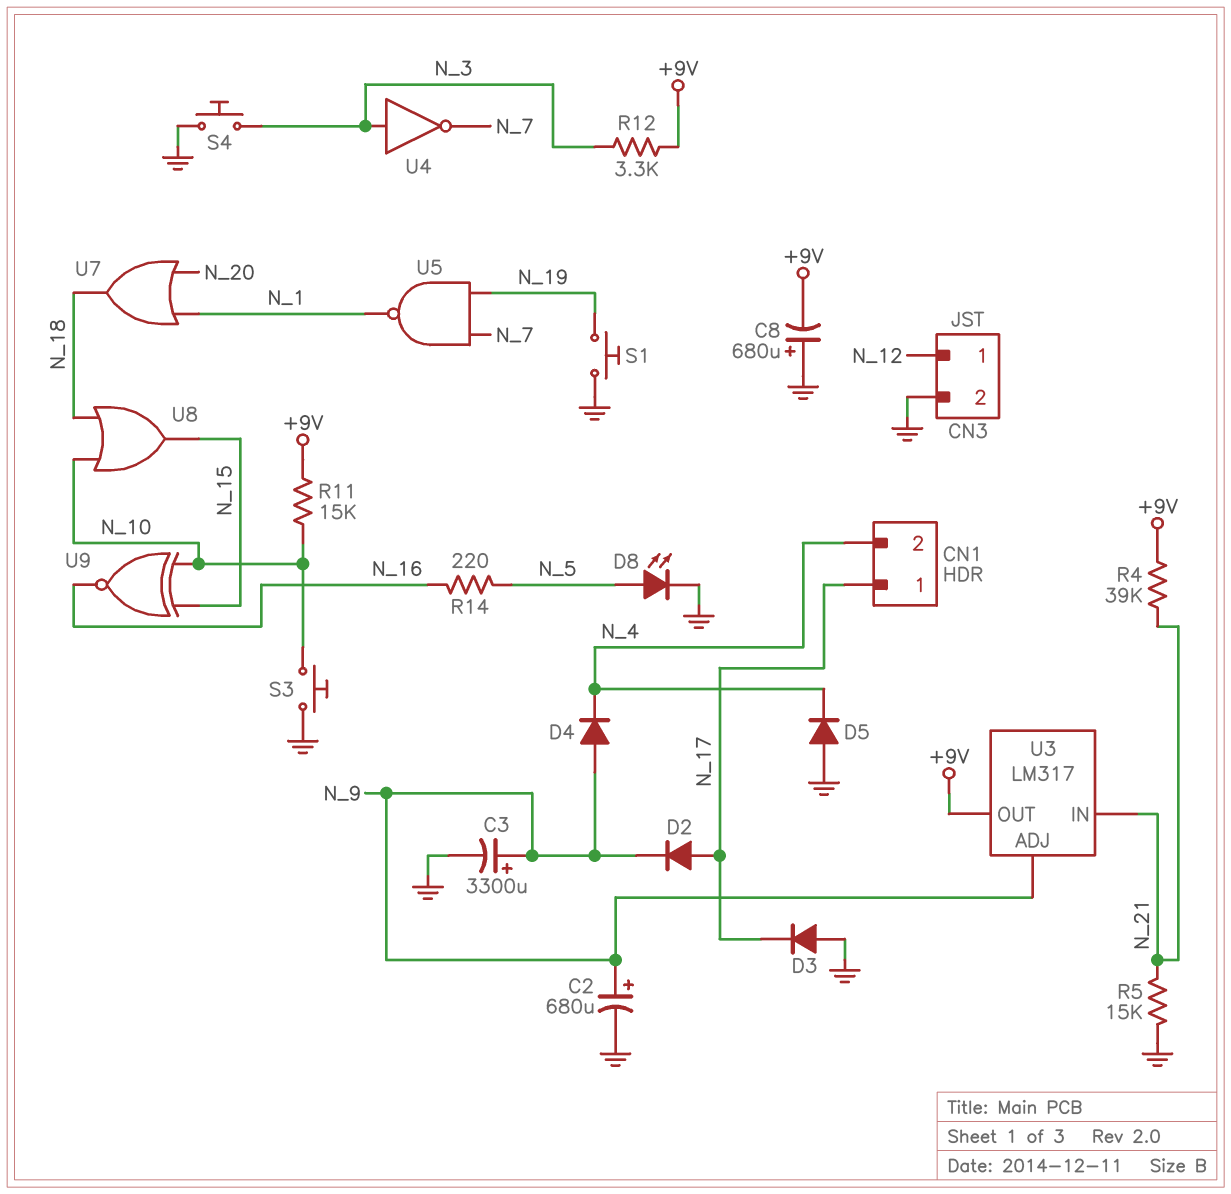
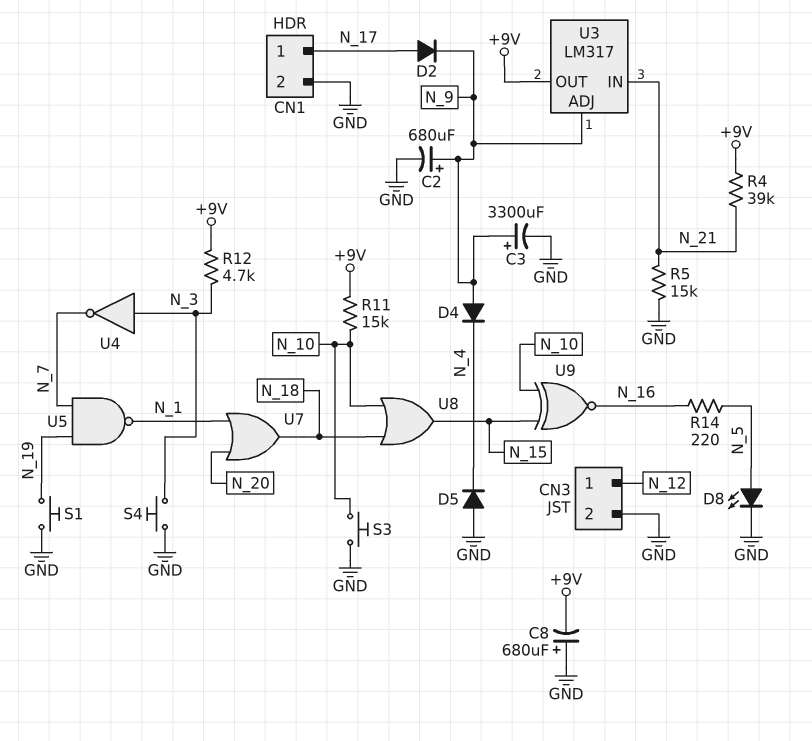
CN1 pin 2: N_4 -> GND
D3: diode (A GND, K N_17) -> none
R12: 3.3k (+9V, N_3) -> 4.7k (+9V, N_3)

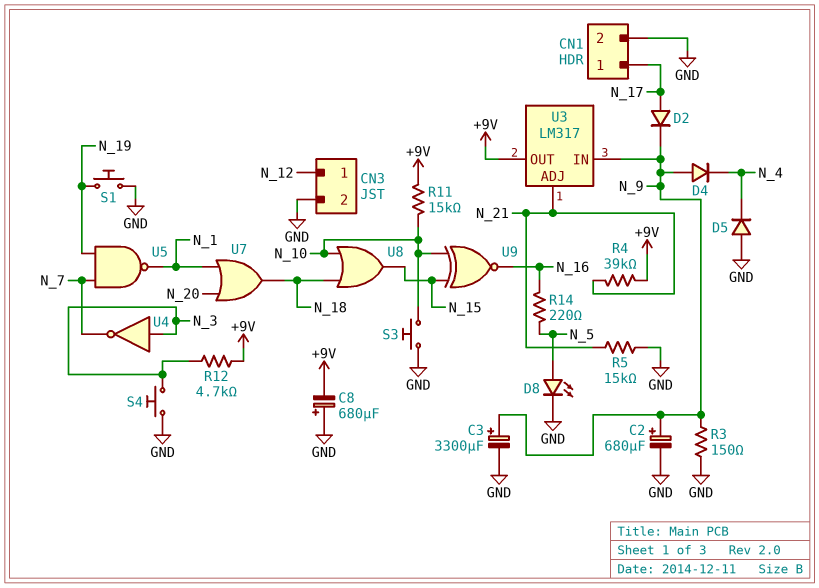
R3: none -> 150 (GND, N_9)
U3 pin ADJ: N_9 -> N_21
U3 pin IN: N_21 -> N_9

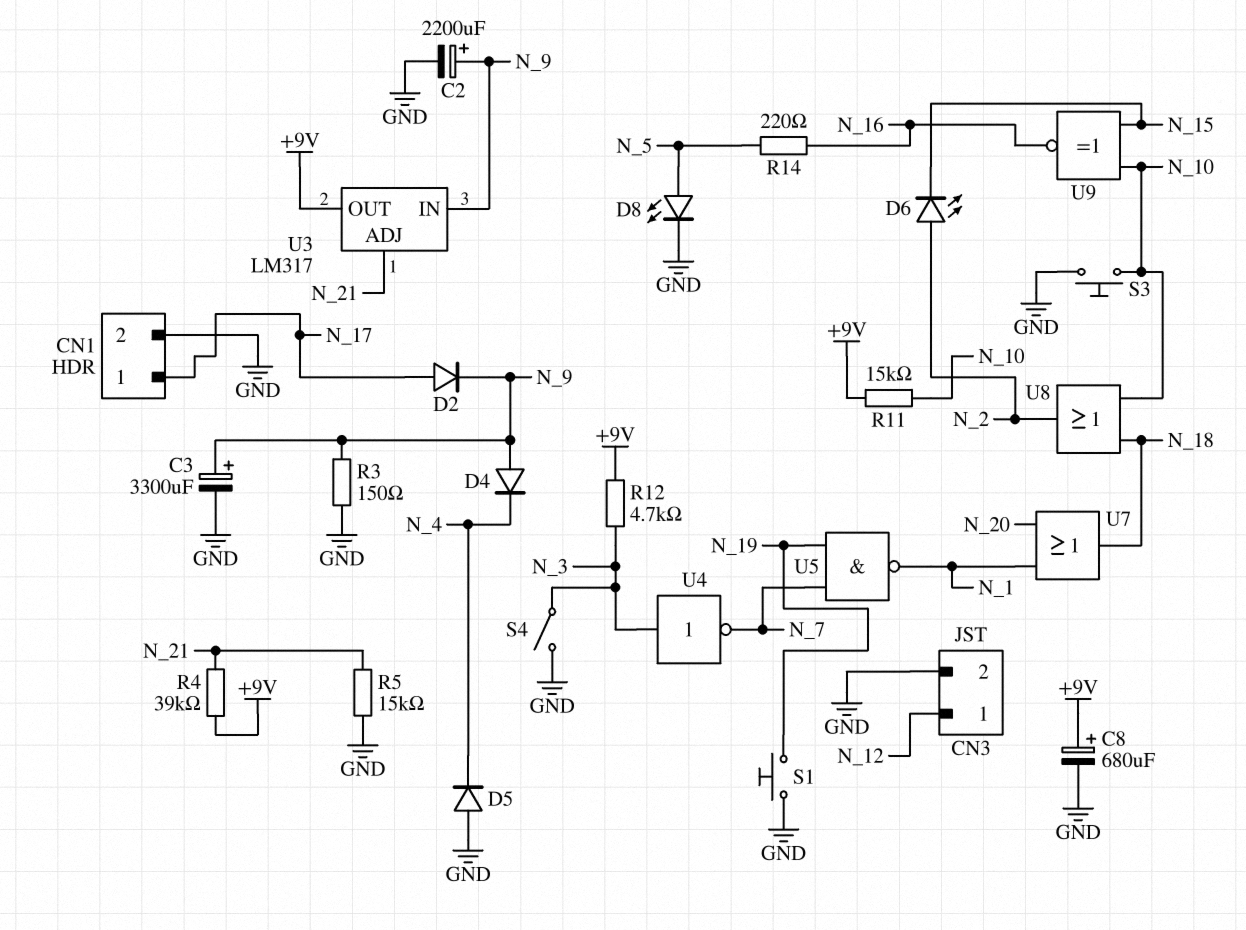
C2: 680uF (plus N_9, minus GND) -> 2200uF (plus N_9, minus GND)
C8: 680uF (plus GND, minus +9V) -> 680uF (plus +9V, minus GND)
D6: none -> LED (A N_2, K N_15)
S4: button (GND, N_3) -> switch (GND, N_3)
U8: OR (in N_10, in N_18, out N_15) -> OR (in N_10, in N_18, out N_2)

